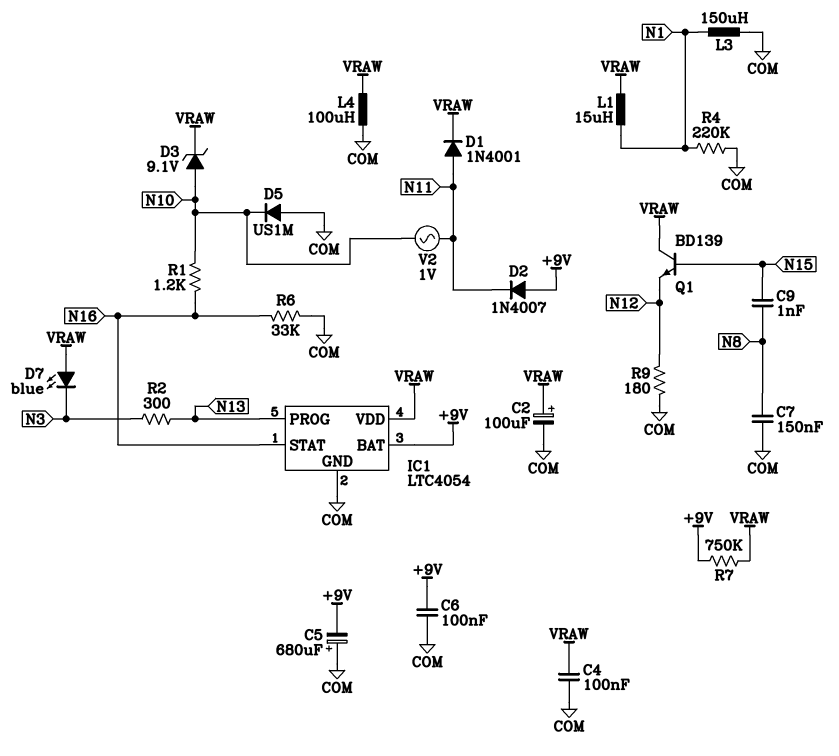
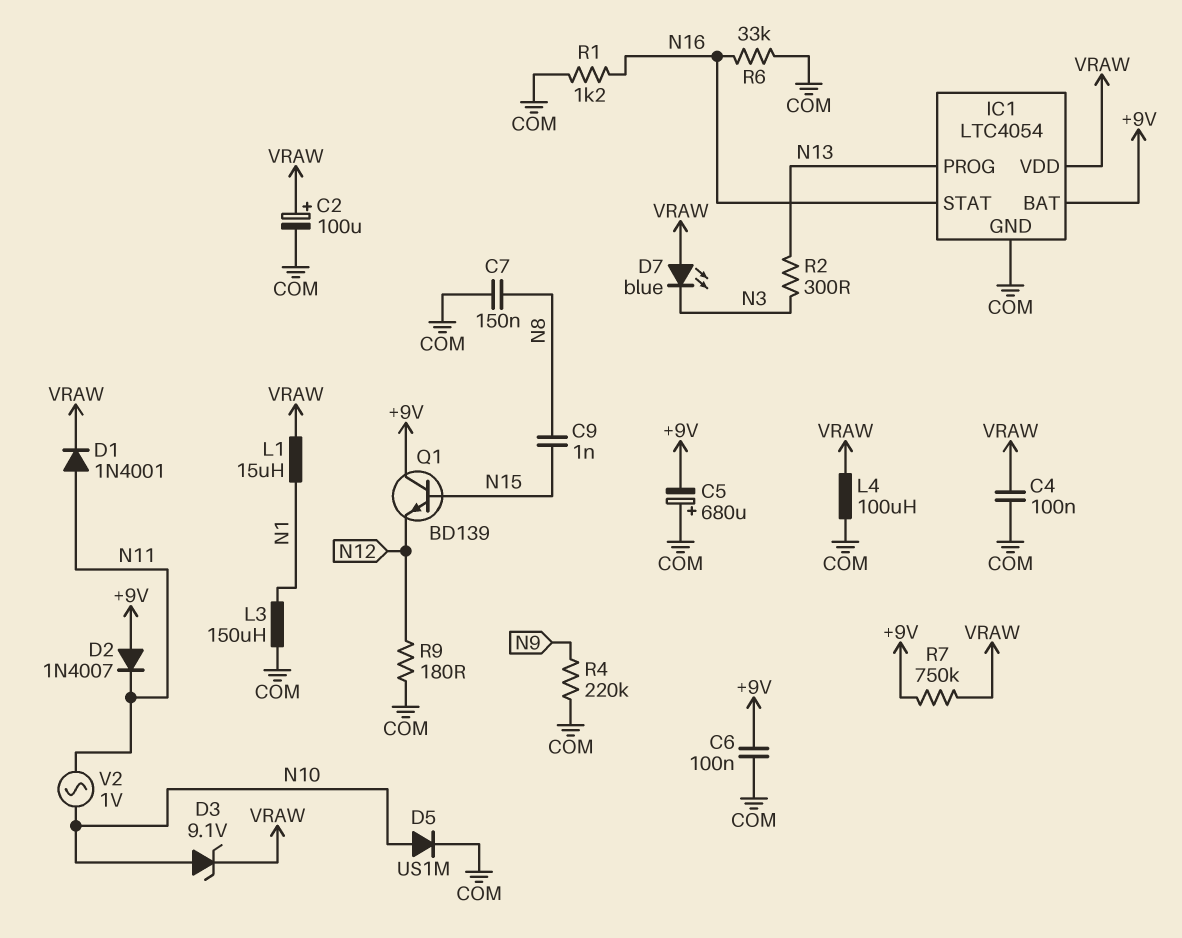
D5: diode US1M (A COM, K N10) -> diode US1M (A N10, K COM)
Q1: NPN BD139 (B N15, C VRAW, E N12) -> NPN BD139 (B N15, C +9V, E N12)
R1: 1.2k (N10, N16) -> 1.2k (COM, N16)
R4: 220k (COM, N1) -> 220k (COM, N9)

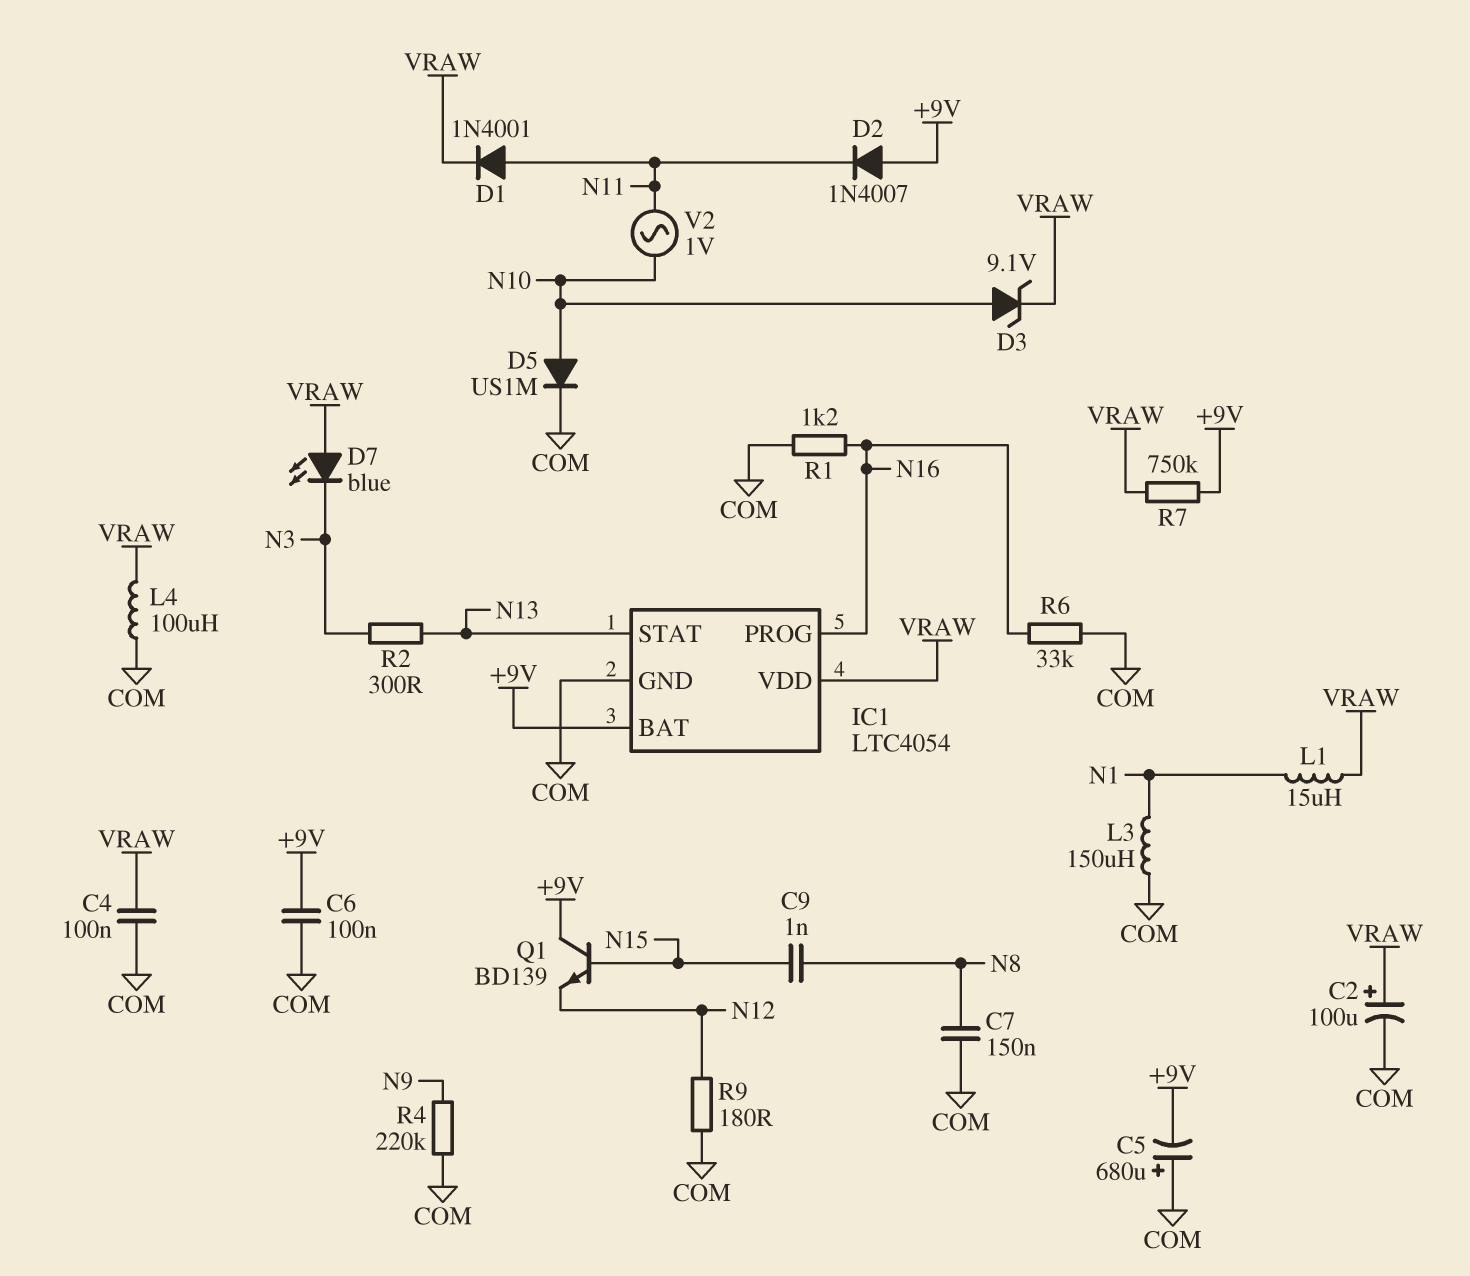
IC1 pin PROG: N13 -> N16
IC1 pin STAT: N16 -> N13

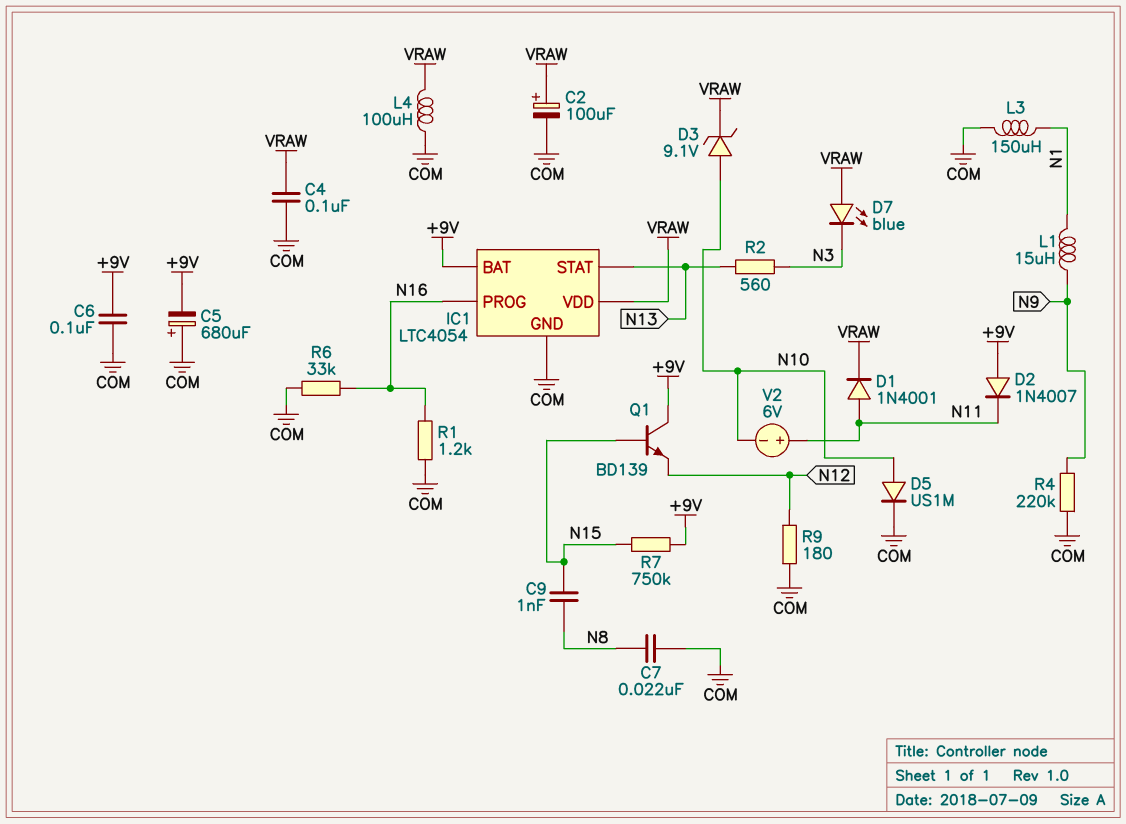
C7: 150nF (COM, N8) -> 22nF (COM, N8)
L1: 15uH (N1, VRAW) -> 15uH (N1, N9)
R2: 300 (N3, N13) -> 560 (N3, N13)
R7: 750k (+9V, VRAW) -> 750k (+9V, N15)
V2: AC 1V (N10, N11) -> 6V (plus N11, minus N10)

